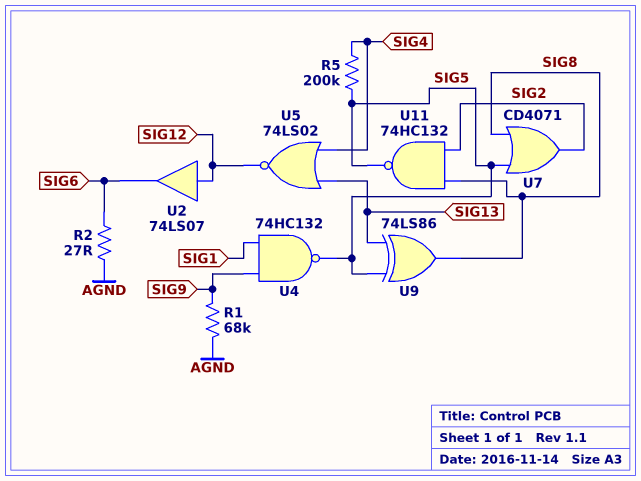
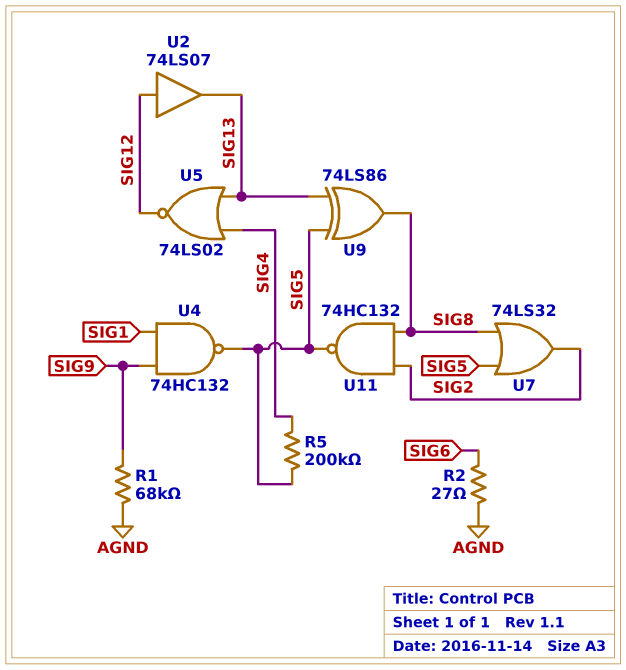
U2: buffer 74LS07 (in SIG12, out SIG6) -> buffer 74LS07 (in SIG12, out SIG13)
U7: OR CD4071 (in SIG5, in SIG8, out SIG2) -> OR 74LS32 (in SIG5, in SIG8, out SIG2)

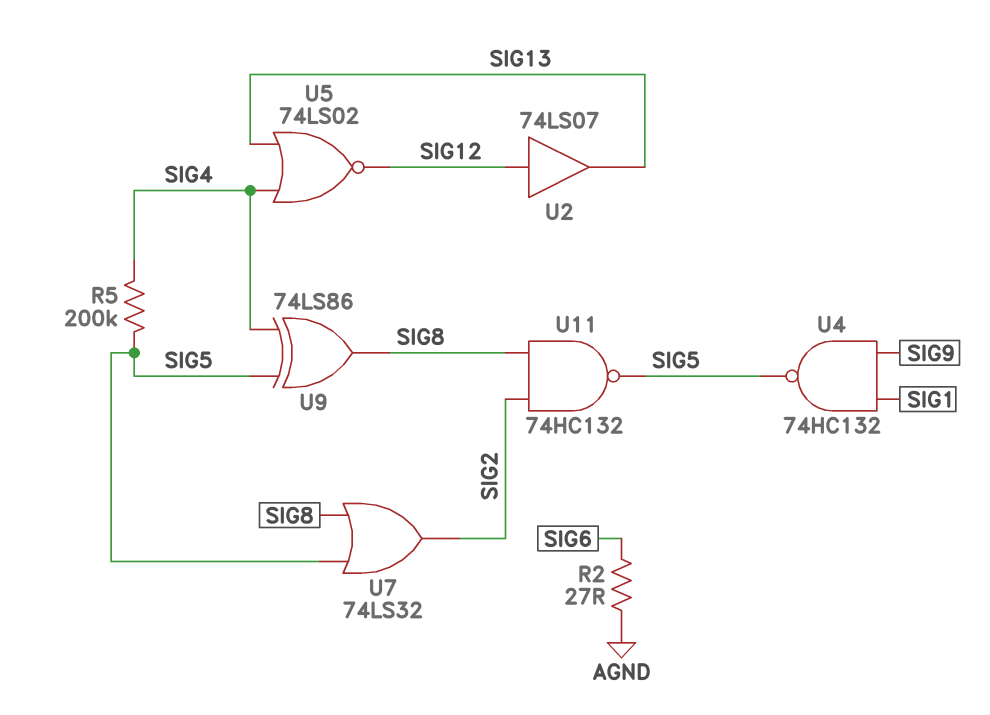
R1: 68k (AGND, SIG9) -> none
U9: XOR 74LS86 (in SIG5, in SIG13, out SIG8) -> XOR 74LS86 (in SIG4, in SIG5, out SIG8)

